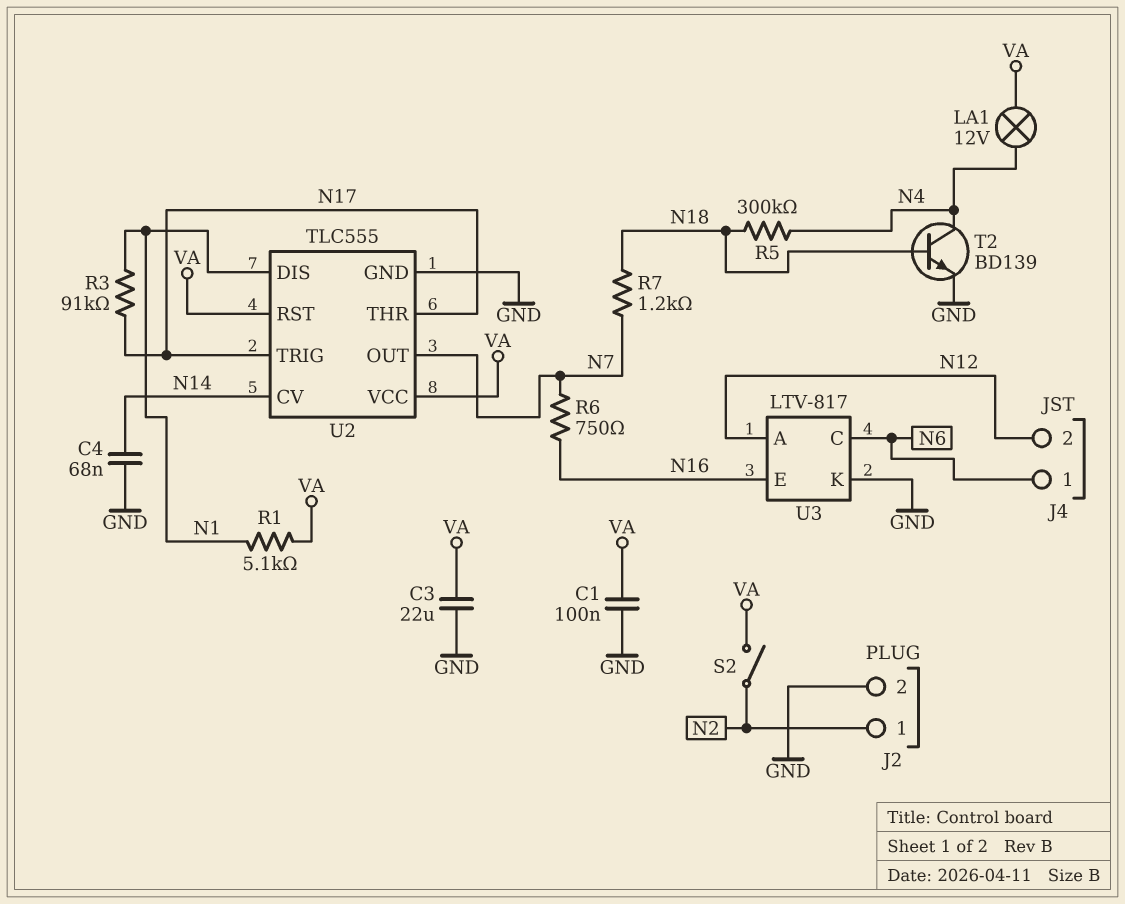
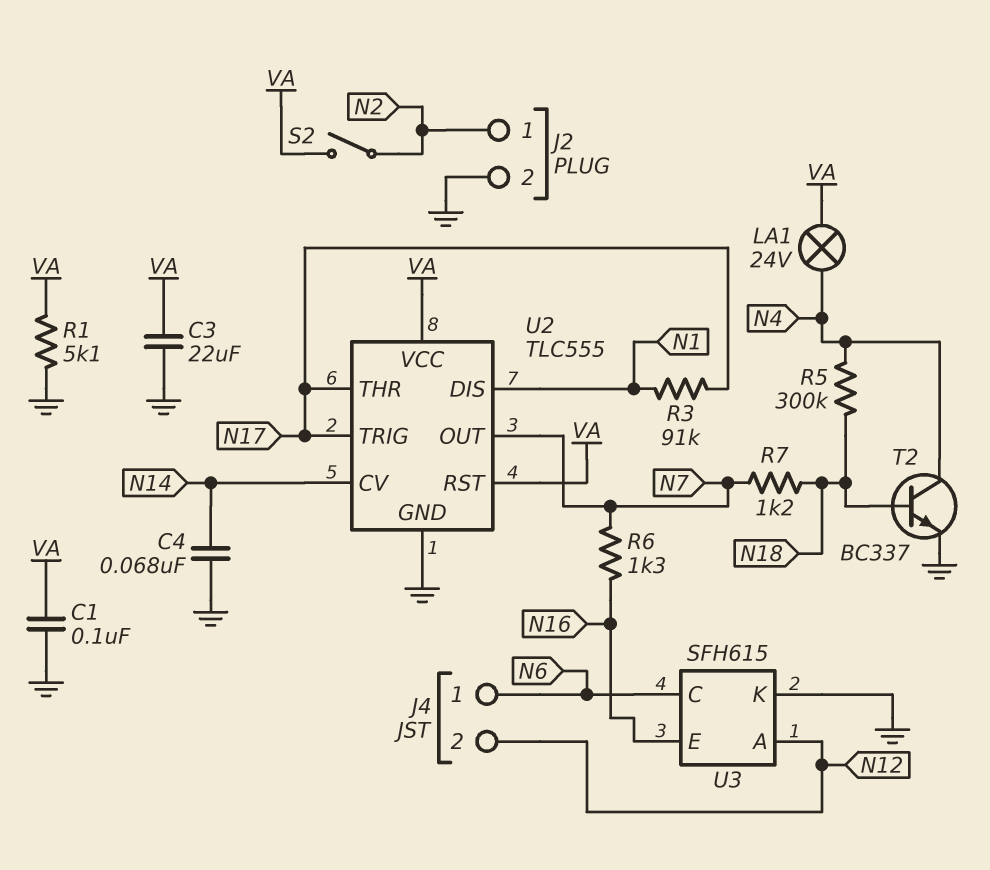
LA1: lamp 12V (N4, VA) -> lamp 24V (N4, VA)
R1: 5.1k (N1, VA) -> 5.1k (GND, VA)
R6: 750 (N7, N16) -> 1.3k (N7, N16)
T2: NPN BD139 (B N18, C N4, E GND) -> NPN BC337 (B N18, C N4, E GND)
U3: LTV-817 -> SFH615

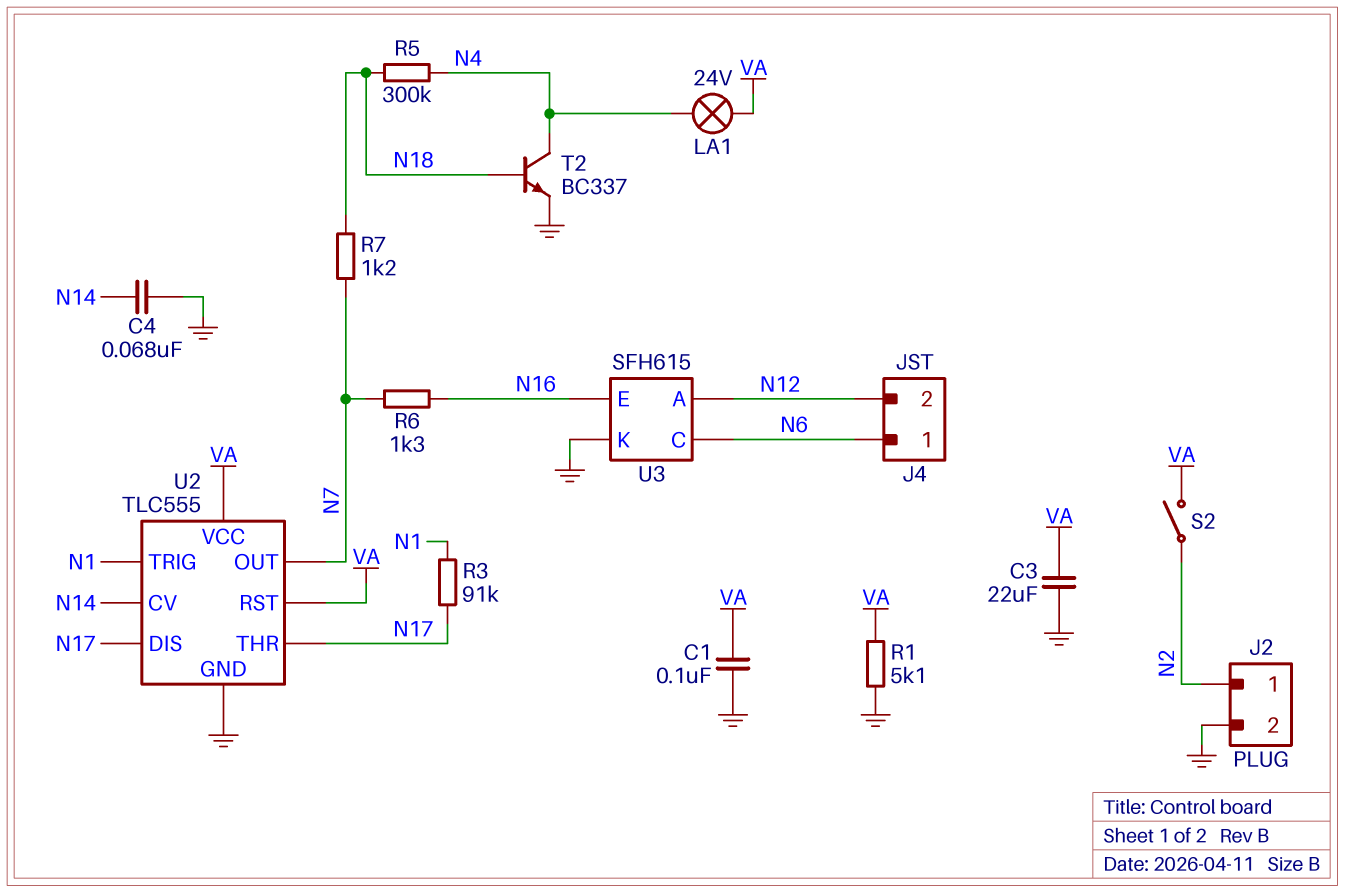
U2 pin DIS: N1 -> N17
U2 pin TRIG: N17 -> N1

